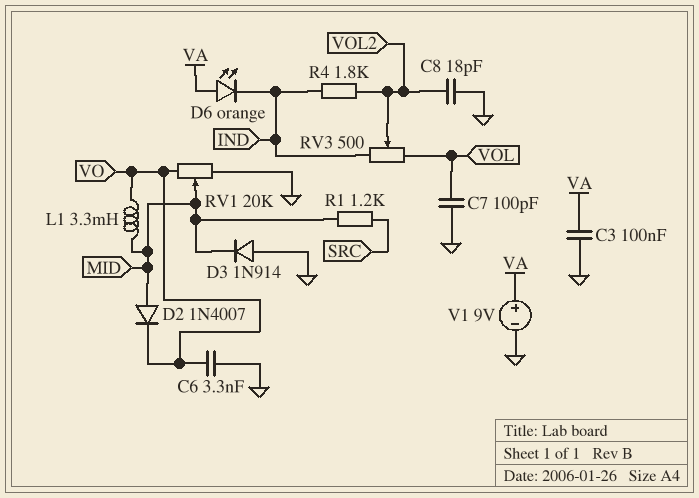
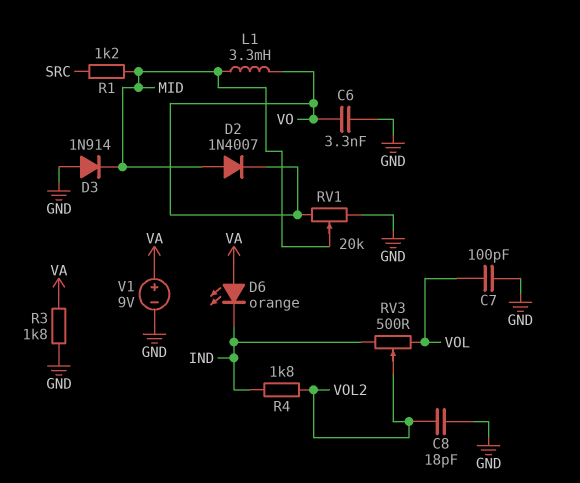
C3: 100nF (GND, VA) -> none
R3: none -> 1.8k (GND, VA)

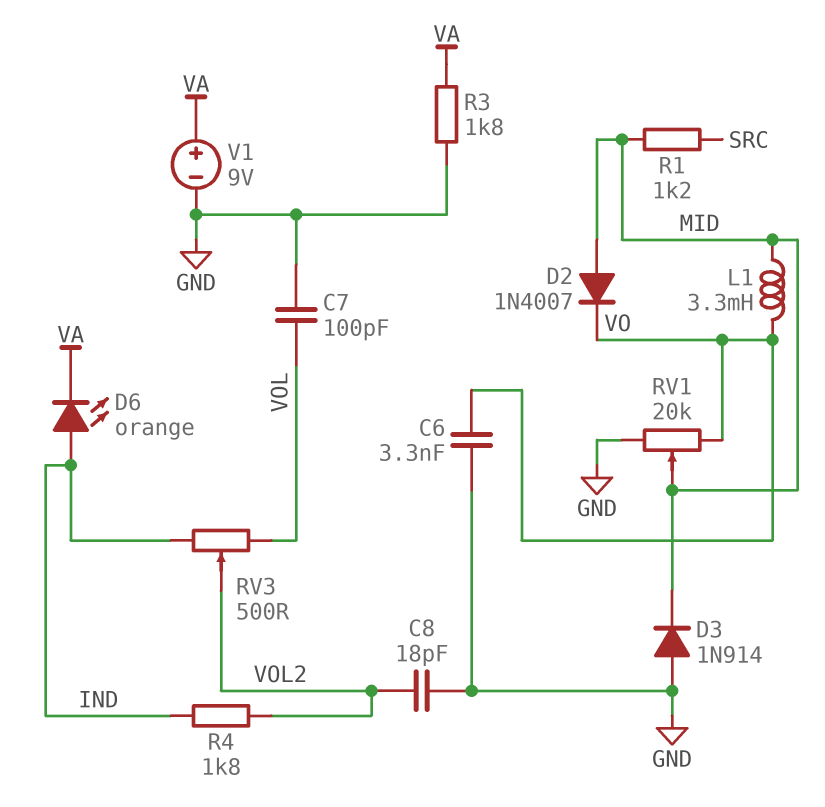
D6: LED orange (A VA, K IND) -> LED orange (A IND, K VA)

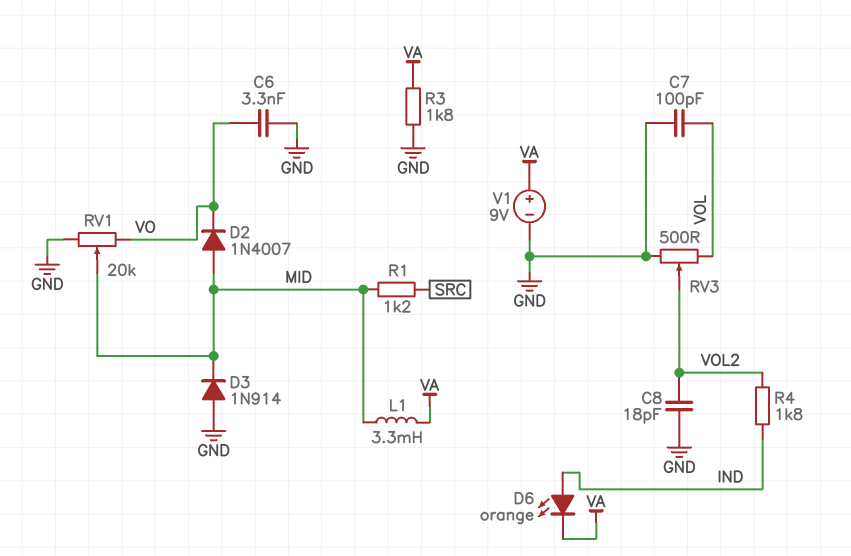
L1: 3.3mH (MID, VO) -> 3.3mH (MID, VA)
RV3: 500 (IND, VOL, wiper VOL2) -> 500 (GND, VOL, wiper VOL2)

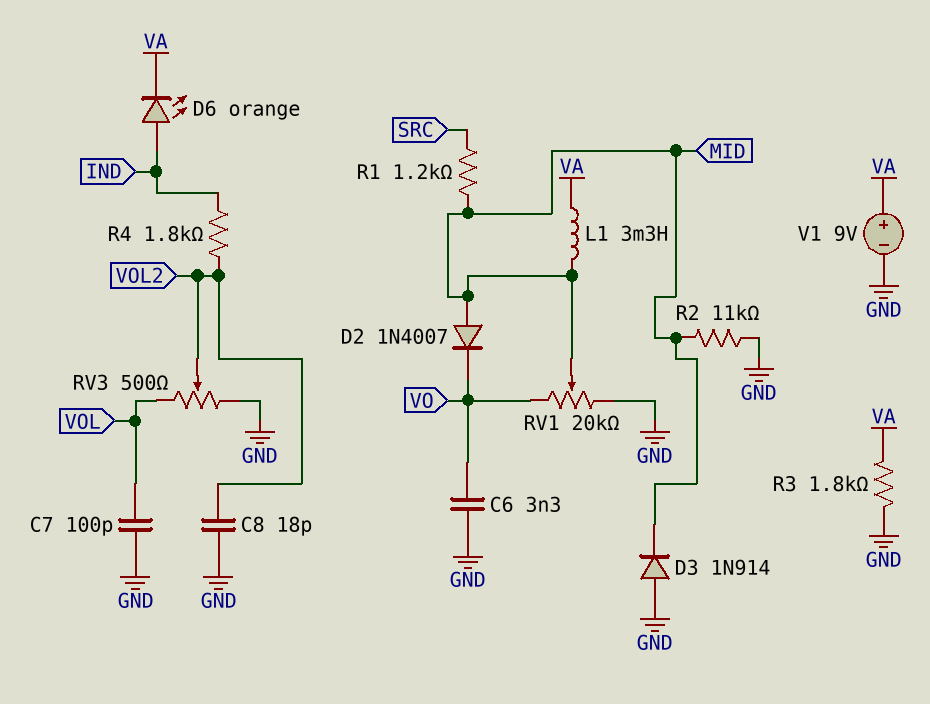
R2: none -> 11k (GND, MID)

